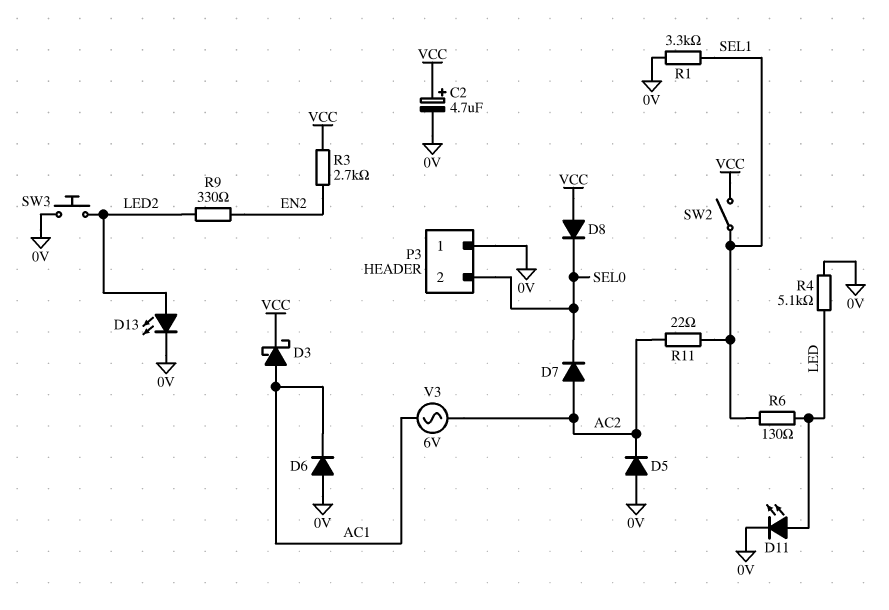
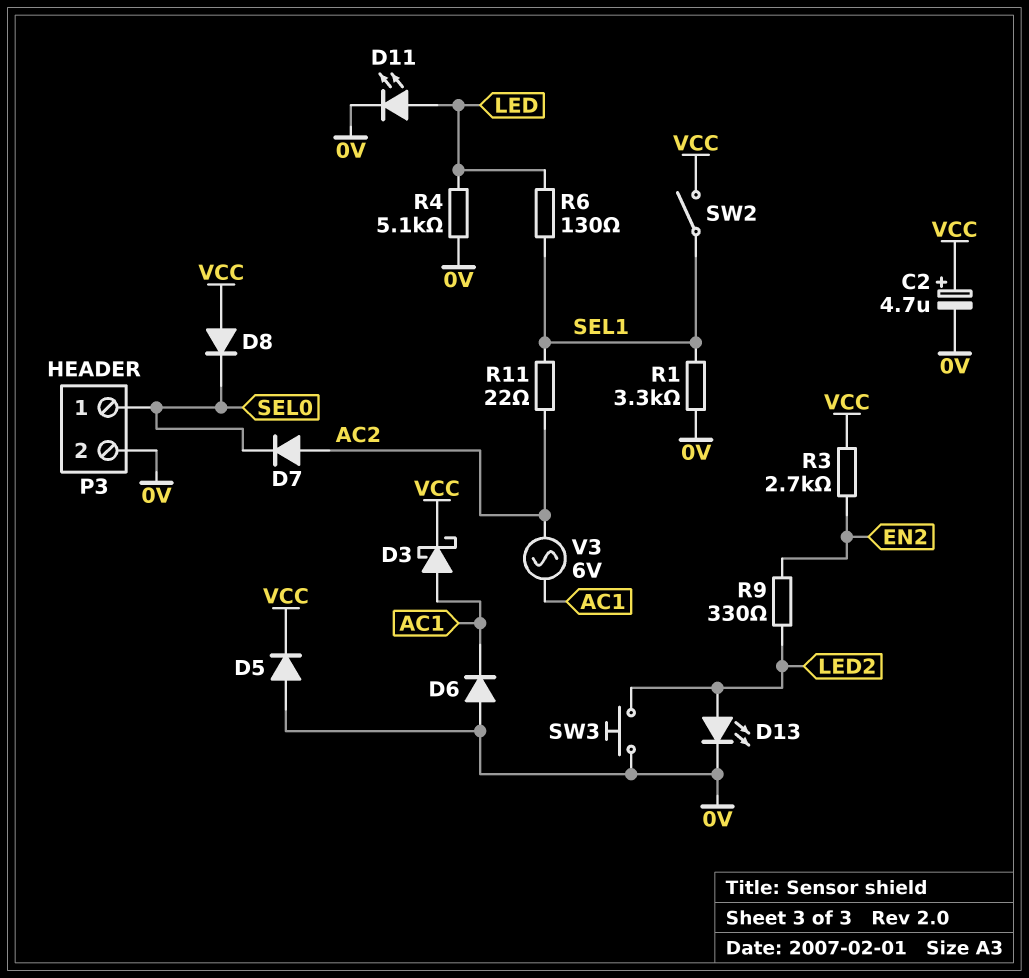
D5: diode (A 0V, K AC2) -> diode (A 0V, K VCC)
P3 pin 1: 0V -> SEL0
P3 pin 2: SEL0 -> 0V

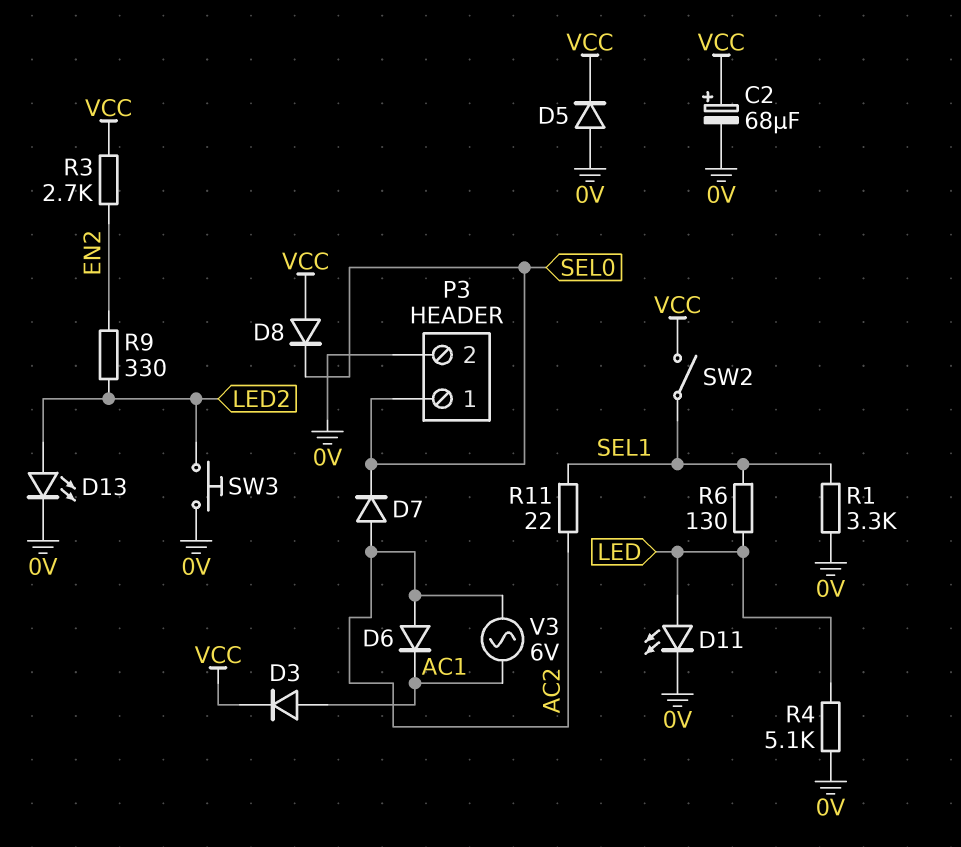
C2: 4.7uF (plus VCC, minus 0V) -> 68uF (plus VCC, minus 0V)
D3: schottky (A AC1, K VCC) -> diode (A AC1, K VCC)
D6: diode (A 0V, K AC1) -> diode (A AC2, K AC1)

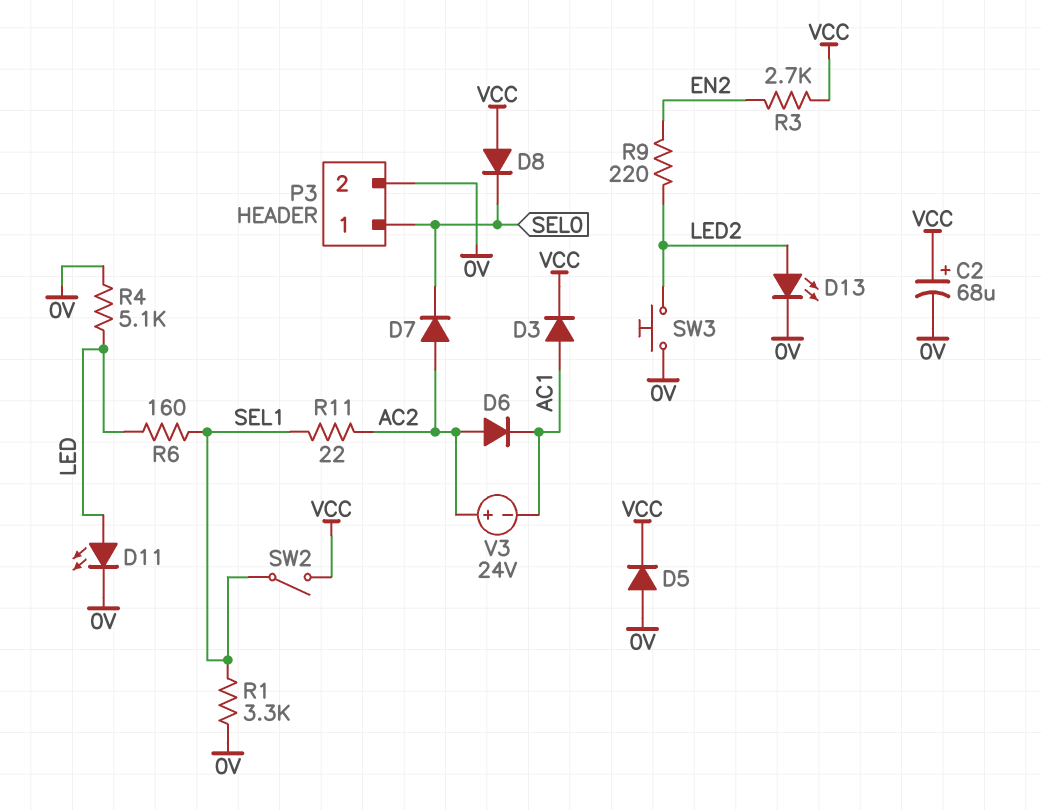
R6: 130 (LED, SEL1) -> 160 (LED, SEL1)
R9: 330 (EN2, LED2) -> 220 (EN2, LED2)
V3: AC 6V (AC1, AC2) -> 24V (plus AC2, minus AC1)

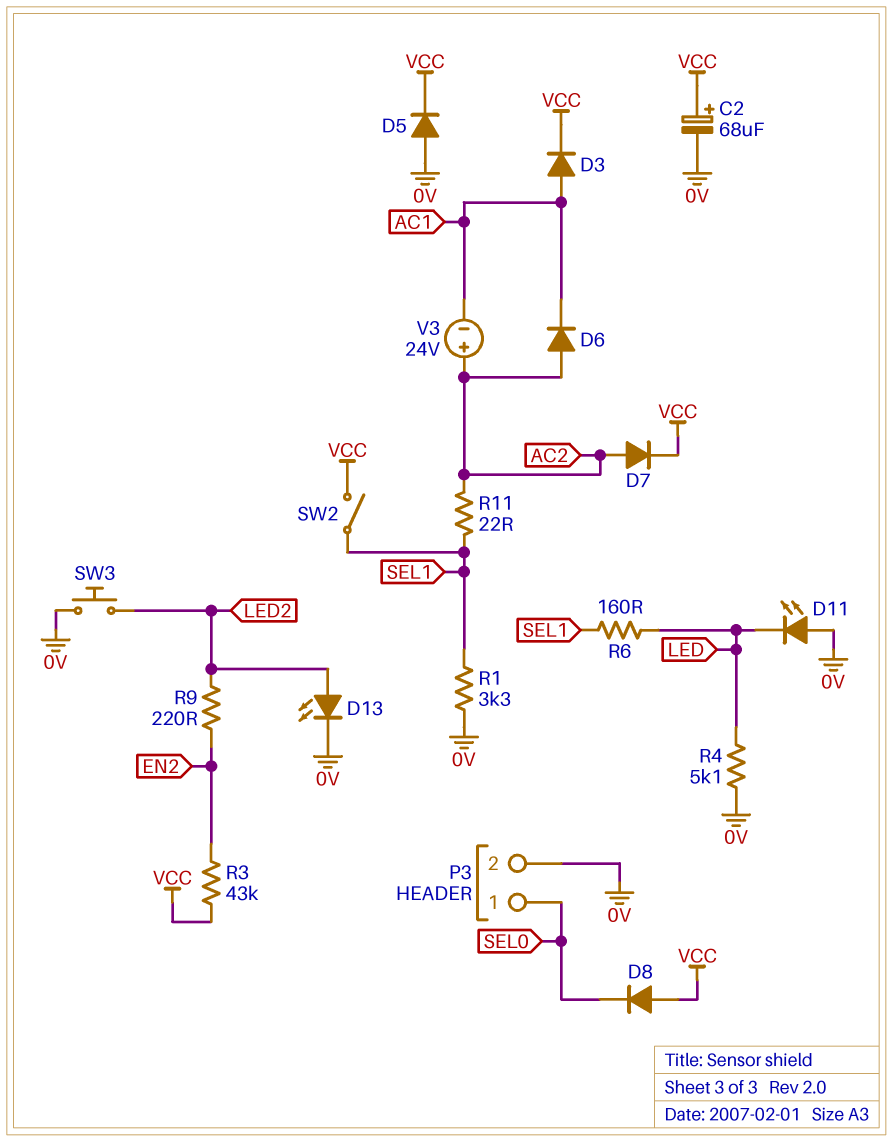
D7: diode (A AC2, K SEL0) -> diode (A AC2, K VCC)
D11: LED (A LED, K 0V) -> LED (A 0V, K LED)
R3: 2.7k (EN2, VCC) -> 43k (EN2, VCC)

